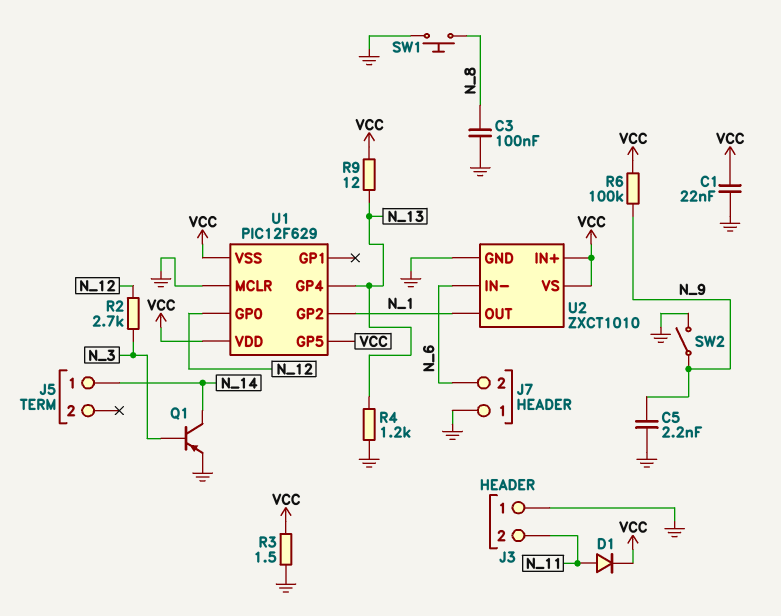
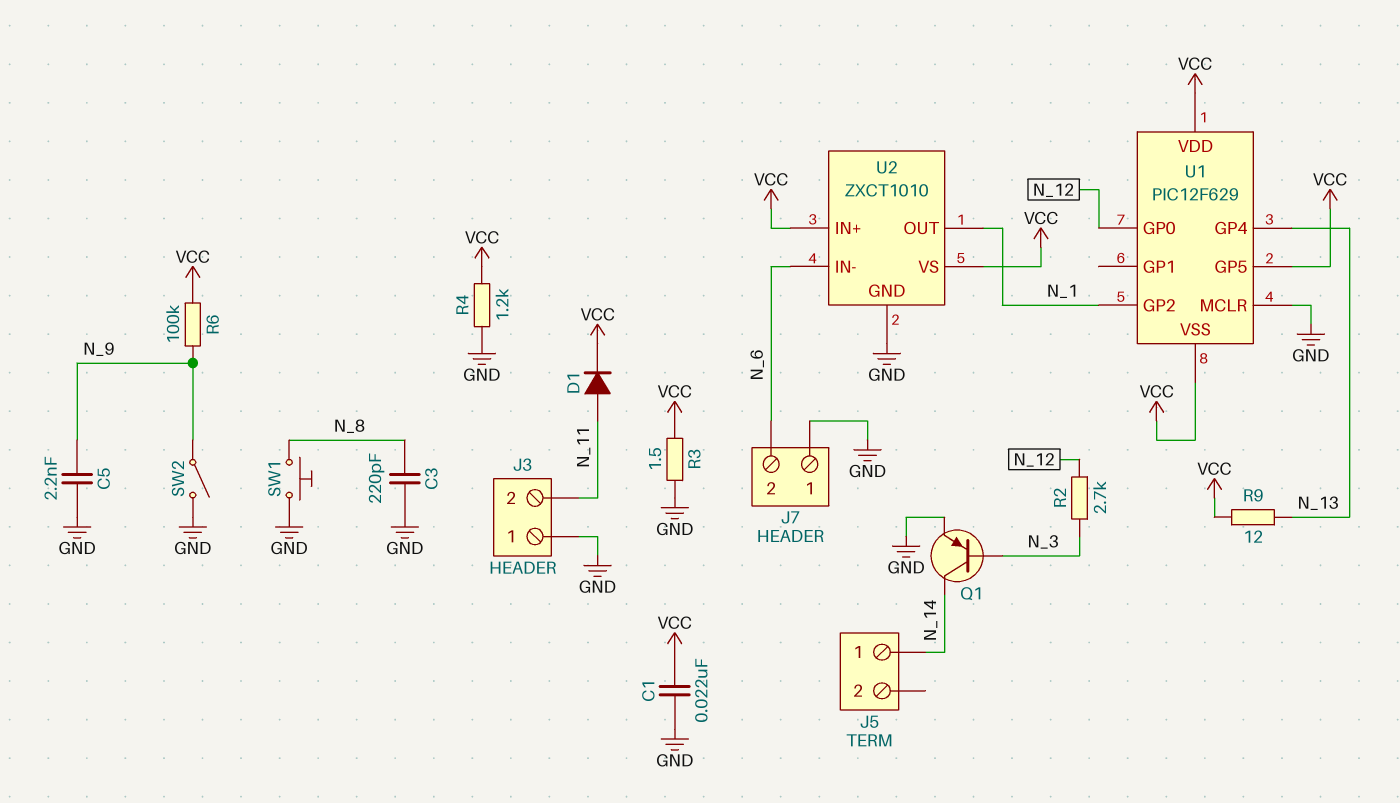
C3: 100nF (GND, N_8) -> 220pF (GND, N_8)
R4: 1.2k (GND, N_13) -> 1.2k (GND, VCC)

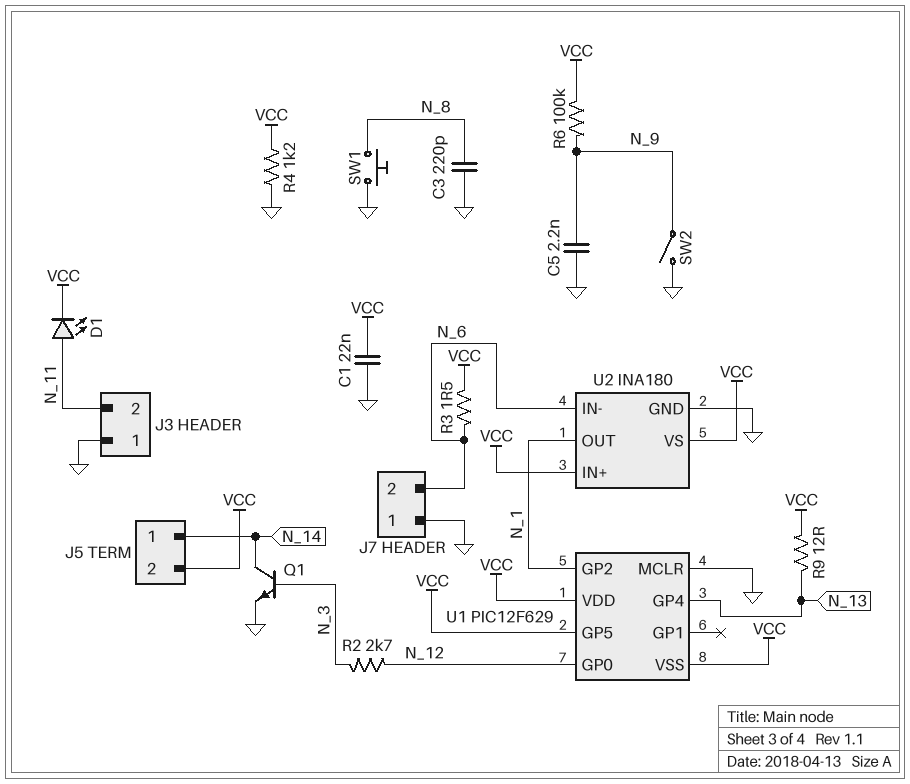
D1: diode (A N_11, K VCC) -> LED (A N_11, K VCC)
J5 pin 2: none -> VCC
Q1: PNP (B N_3, C N_14, E GND) -> NPN (B N_3, C N_14, E GND)
R3: 1.5 (GND, VCC) -> 1.5 (N_6, VCC)
U2: ZXCT1010 -> INA180

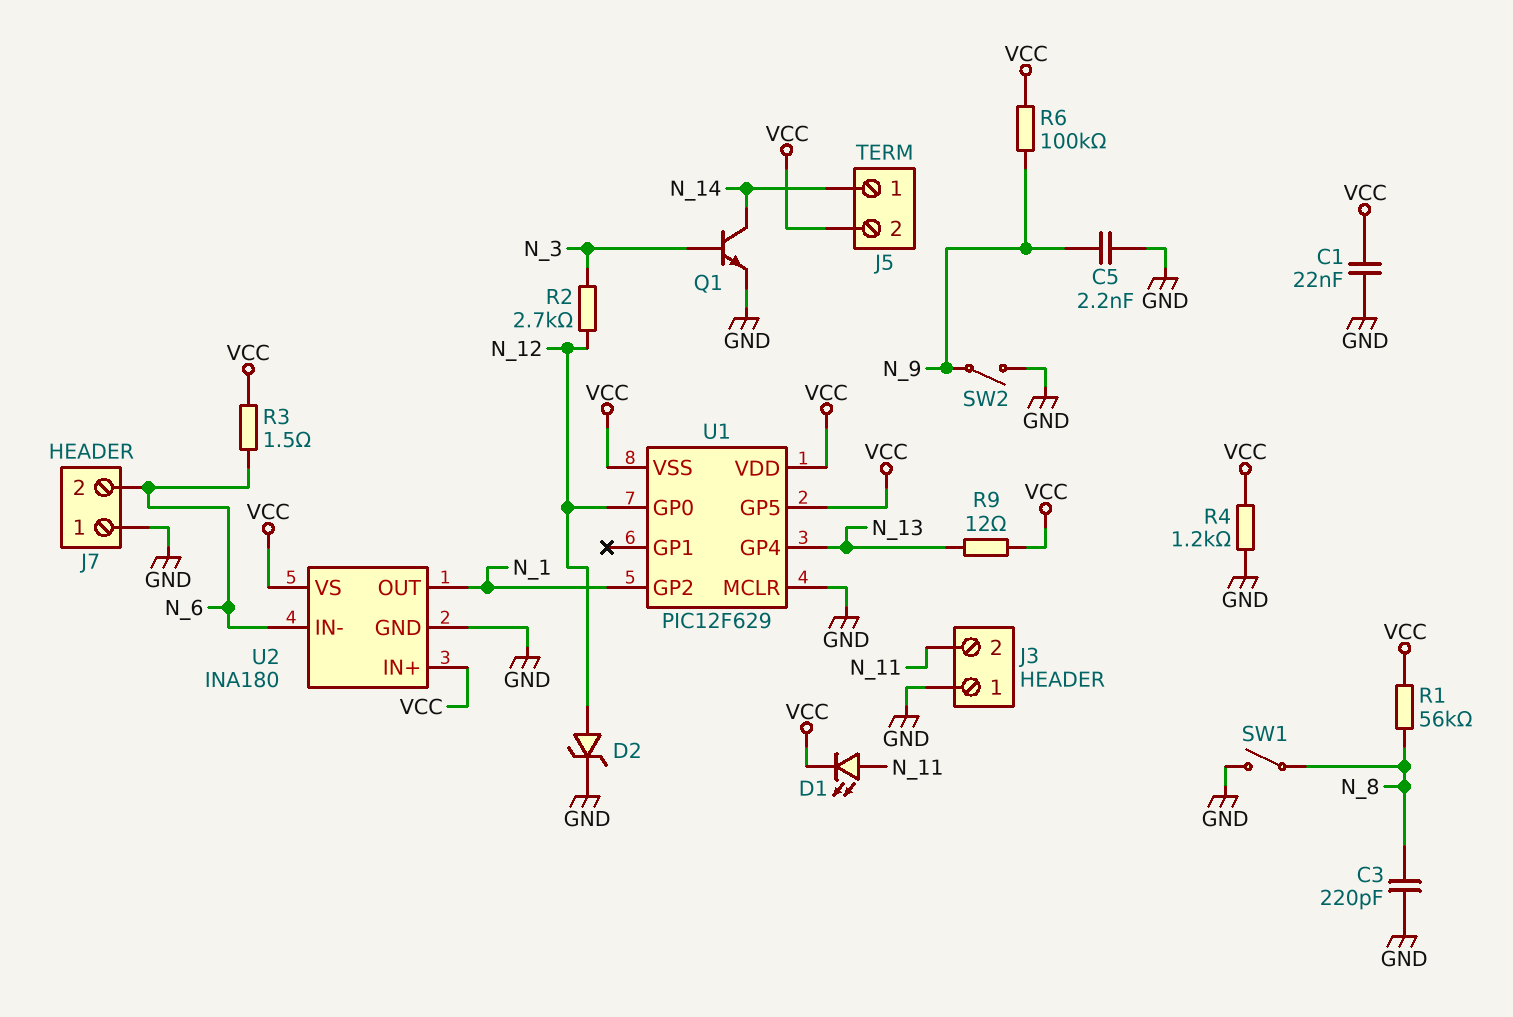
D2: none -> zener (A N_12, K GND)
R1: none -> 56k (N_8, VCC)
SW1: button (GND, N_8) -> switch (GND, N_8)

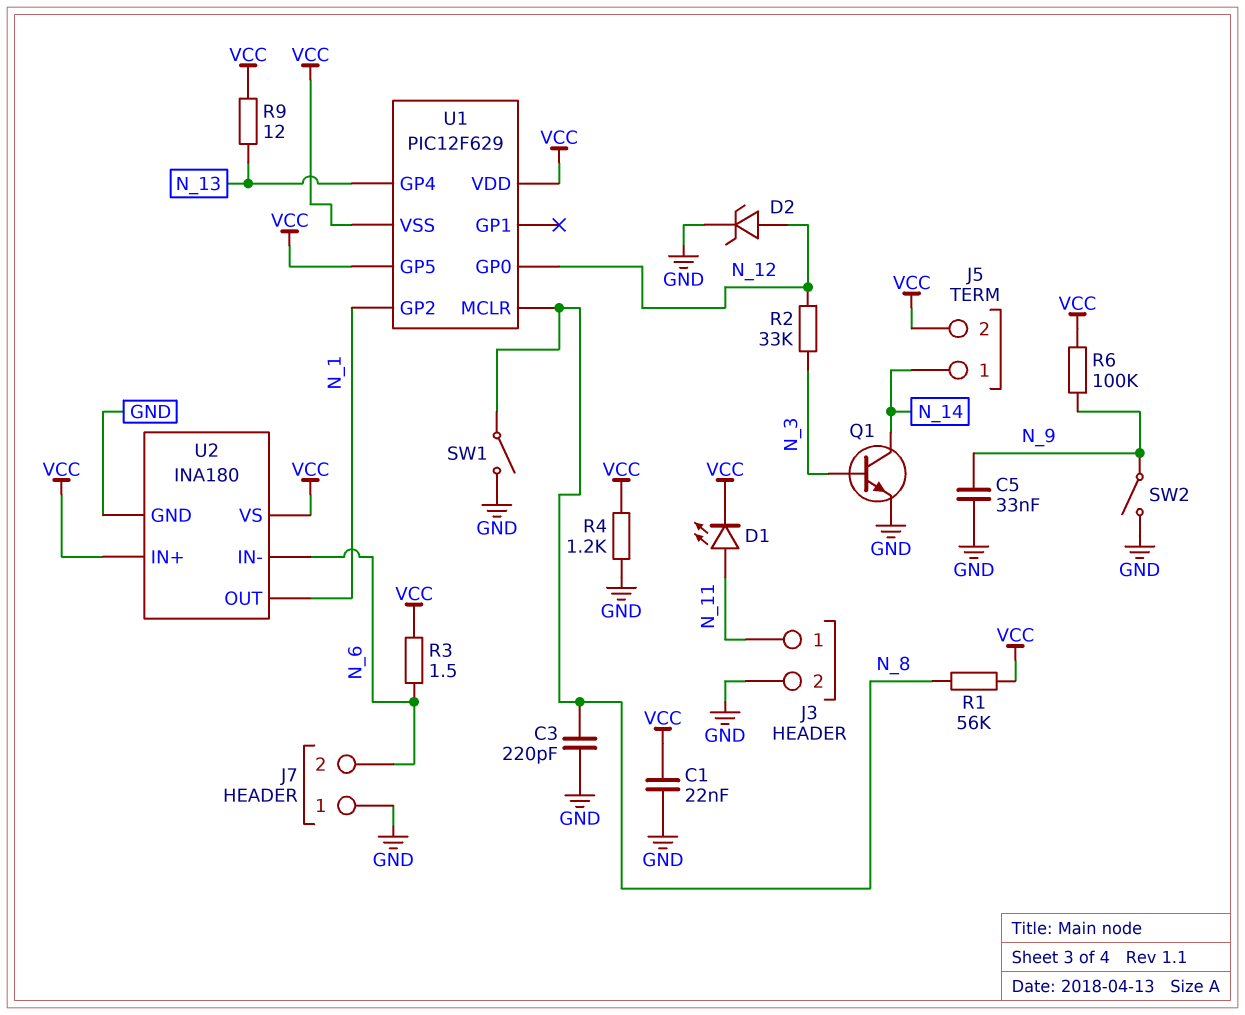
C5: 2.2nF (GND, N_9) -> 33nF (GND, N_9)
J3 pin 1: GND -> N_11
J3 pin 2: N_11 -> GND
R2: 2.7k (N_3, N_12) -> 33k (N_3, N_12)
U1 pin MCLR: GND -> N_8

